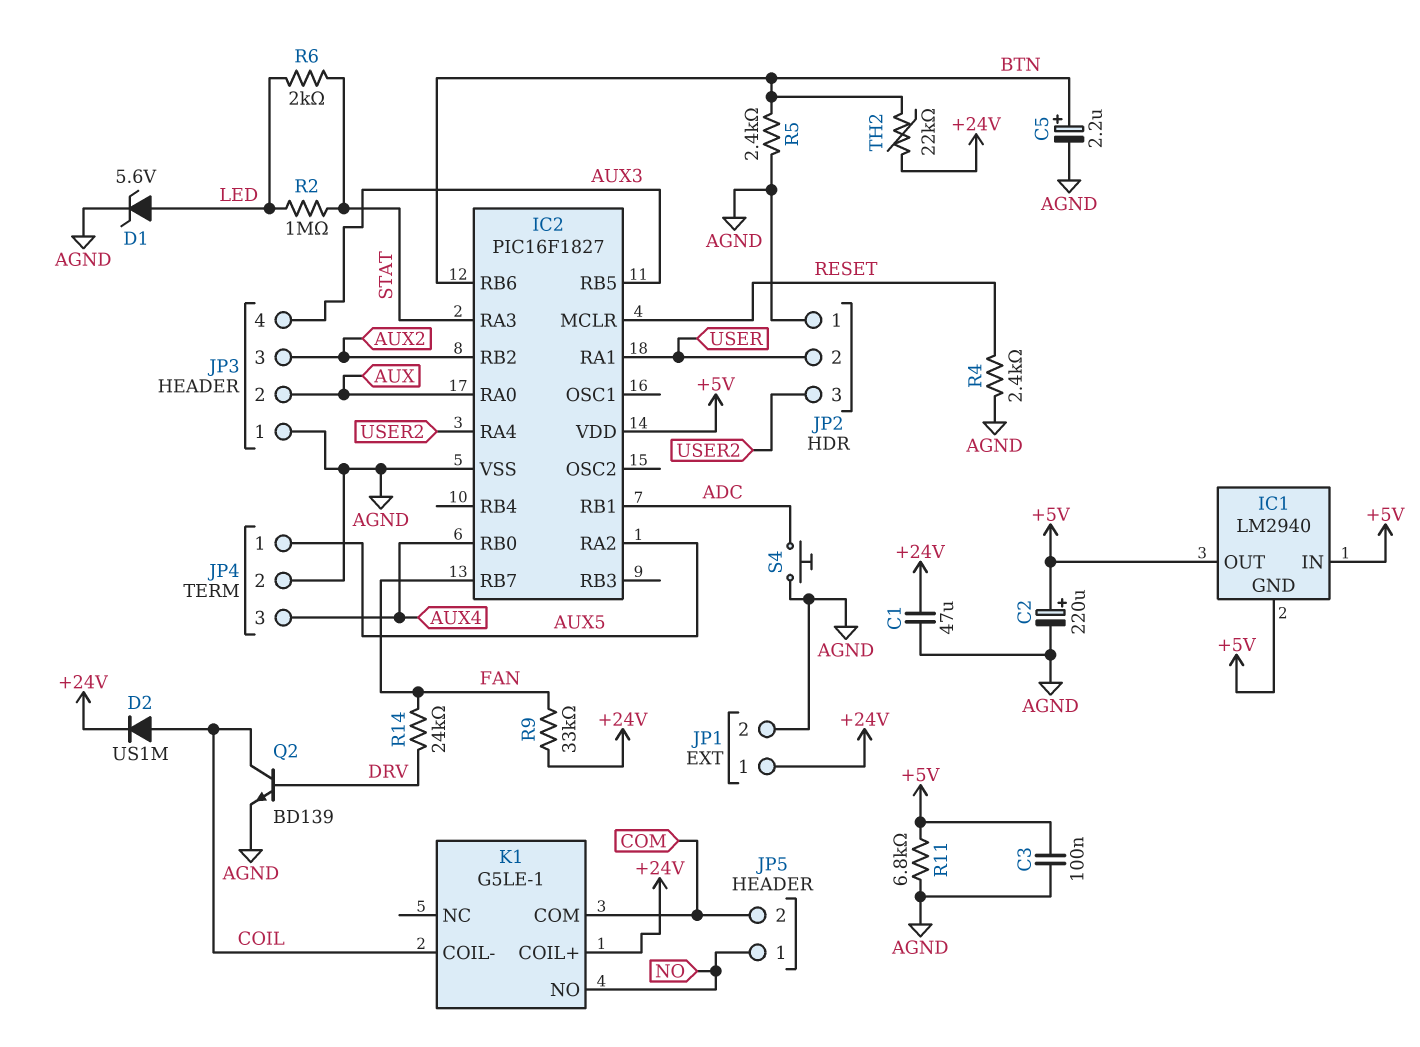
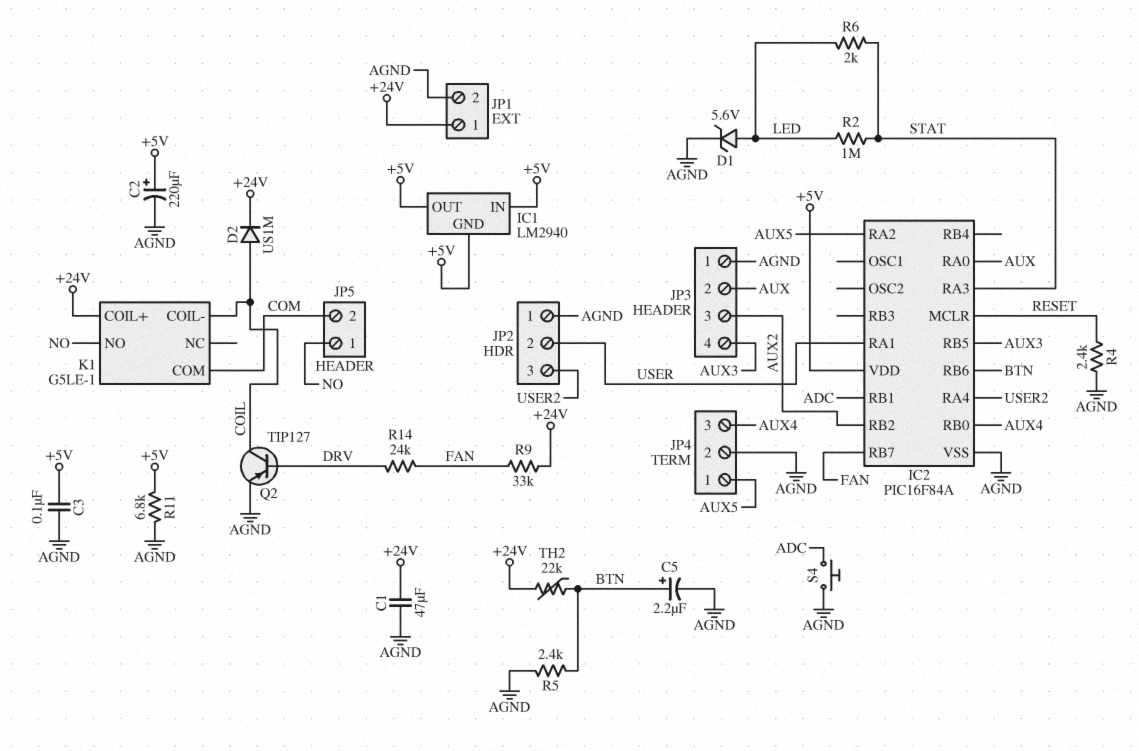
IC2: PIC16F1827 -> PIC16F84A
Q2: NPN BD139 (B DRV, C COIL, E AGND) -> PNP TIP127 (B DRV, C COIL, E AGND)

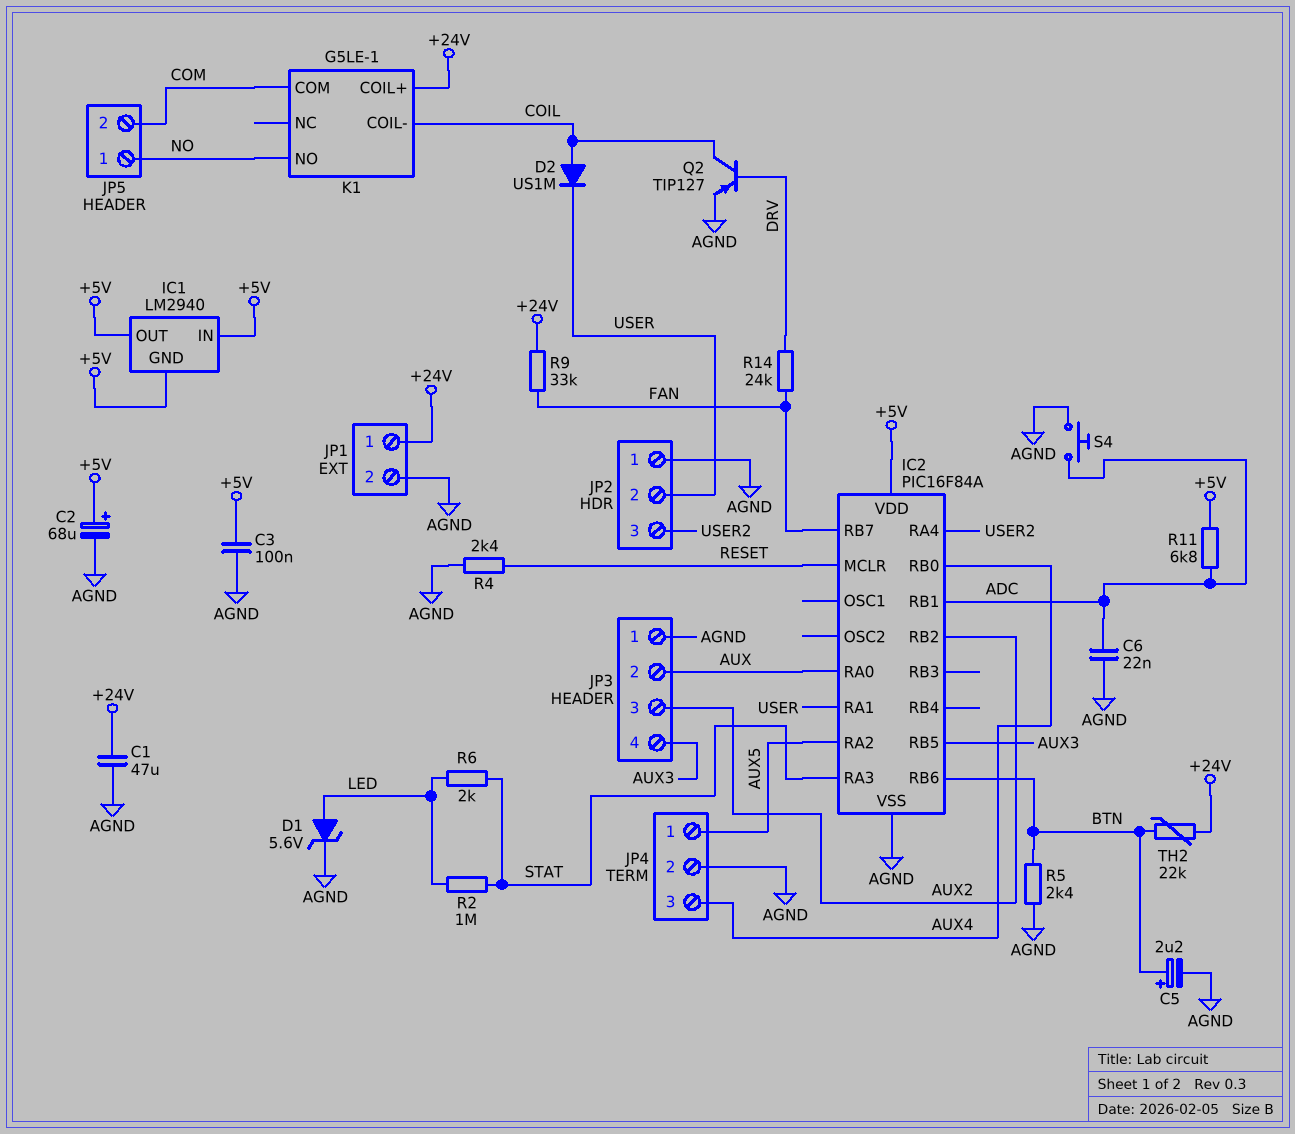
C2: 220uF (plus +5V, minus AGND) -> 68uF (plus +5V, minus AGND)
C6: none -> 22nF (ADC, AGND)
D2: diode US1M (A COIL, K +24V) -> diode US1M (A COIL, K USER)
R11: 6.8k (+5V, AGND) -> 6.8k (+5V, ADC)

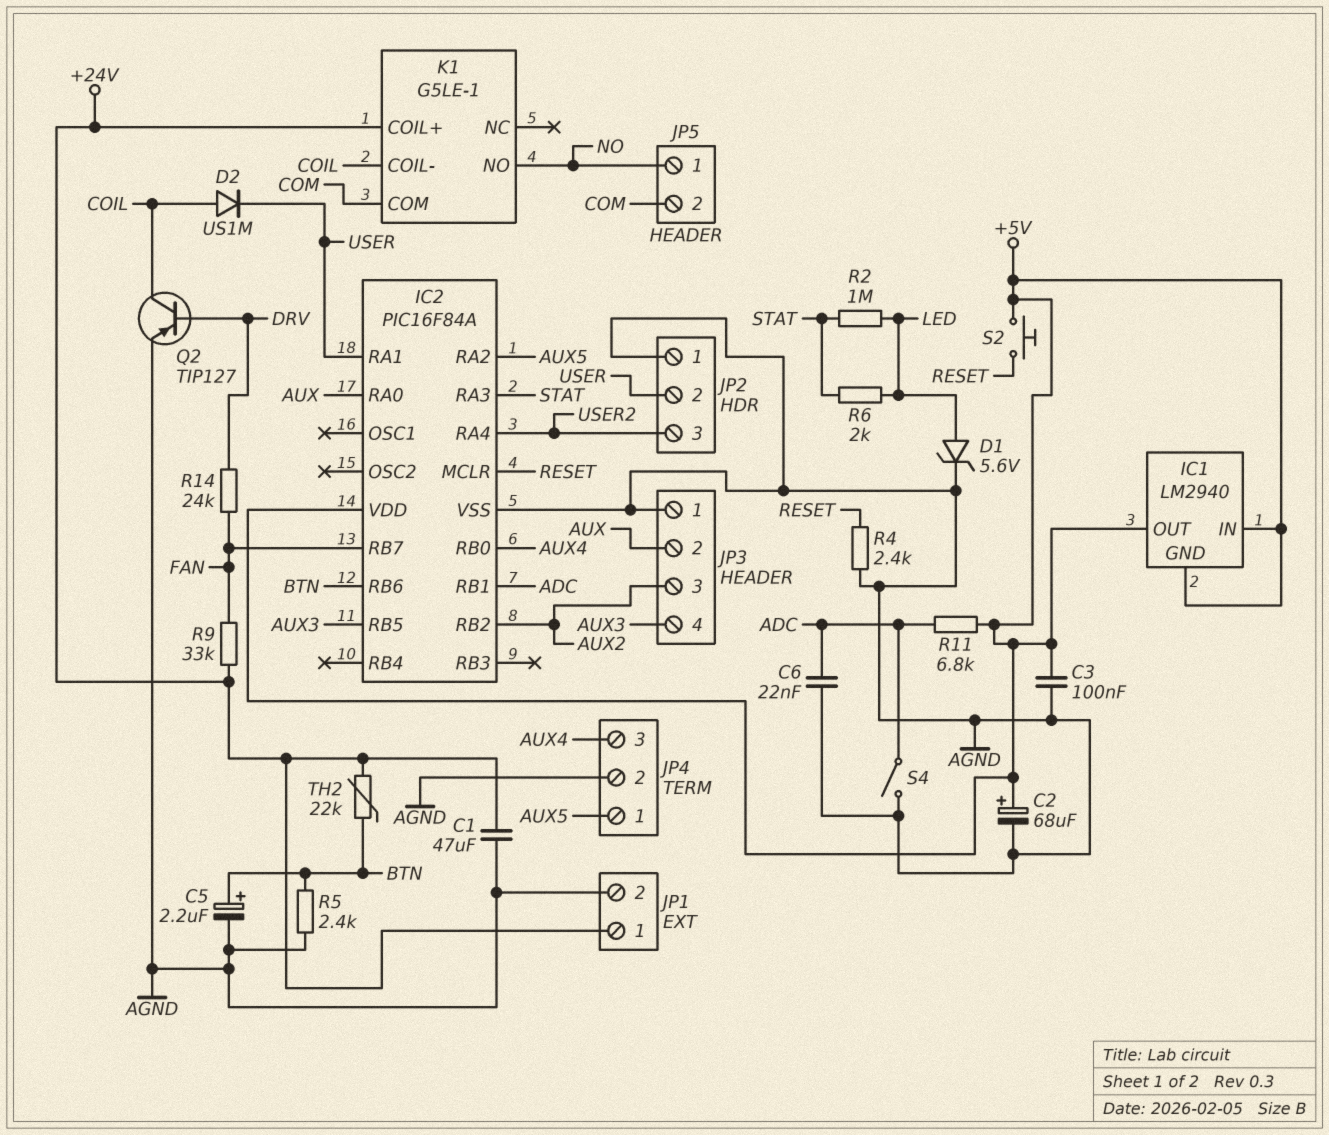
S2: none -> button (+5V, RESET)
S4: button (ADC, AGND) -> switch (ADC, AGND)

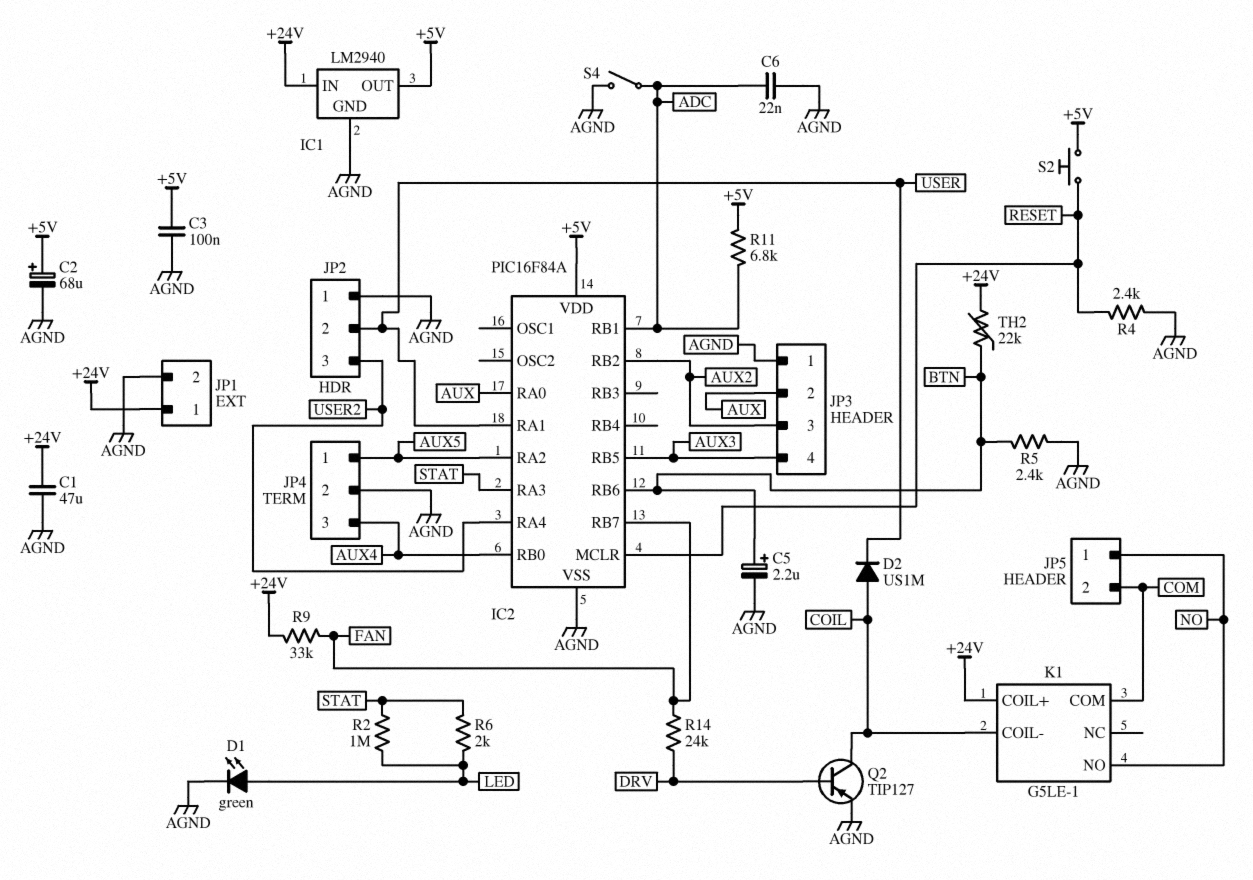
D1: zener 5.6V (A LED, K AGND) -> LED green (A LED, K AGND)
IC1 pin GND: +5V -> AGND
IC1 pin IN: +5V -> +24V

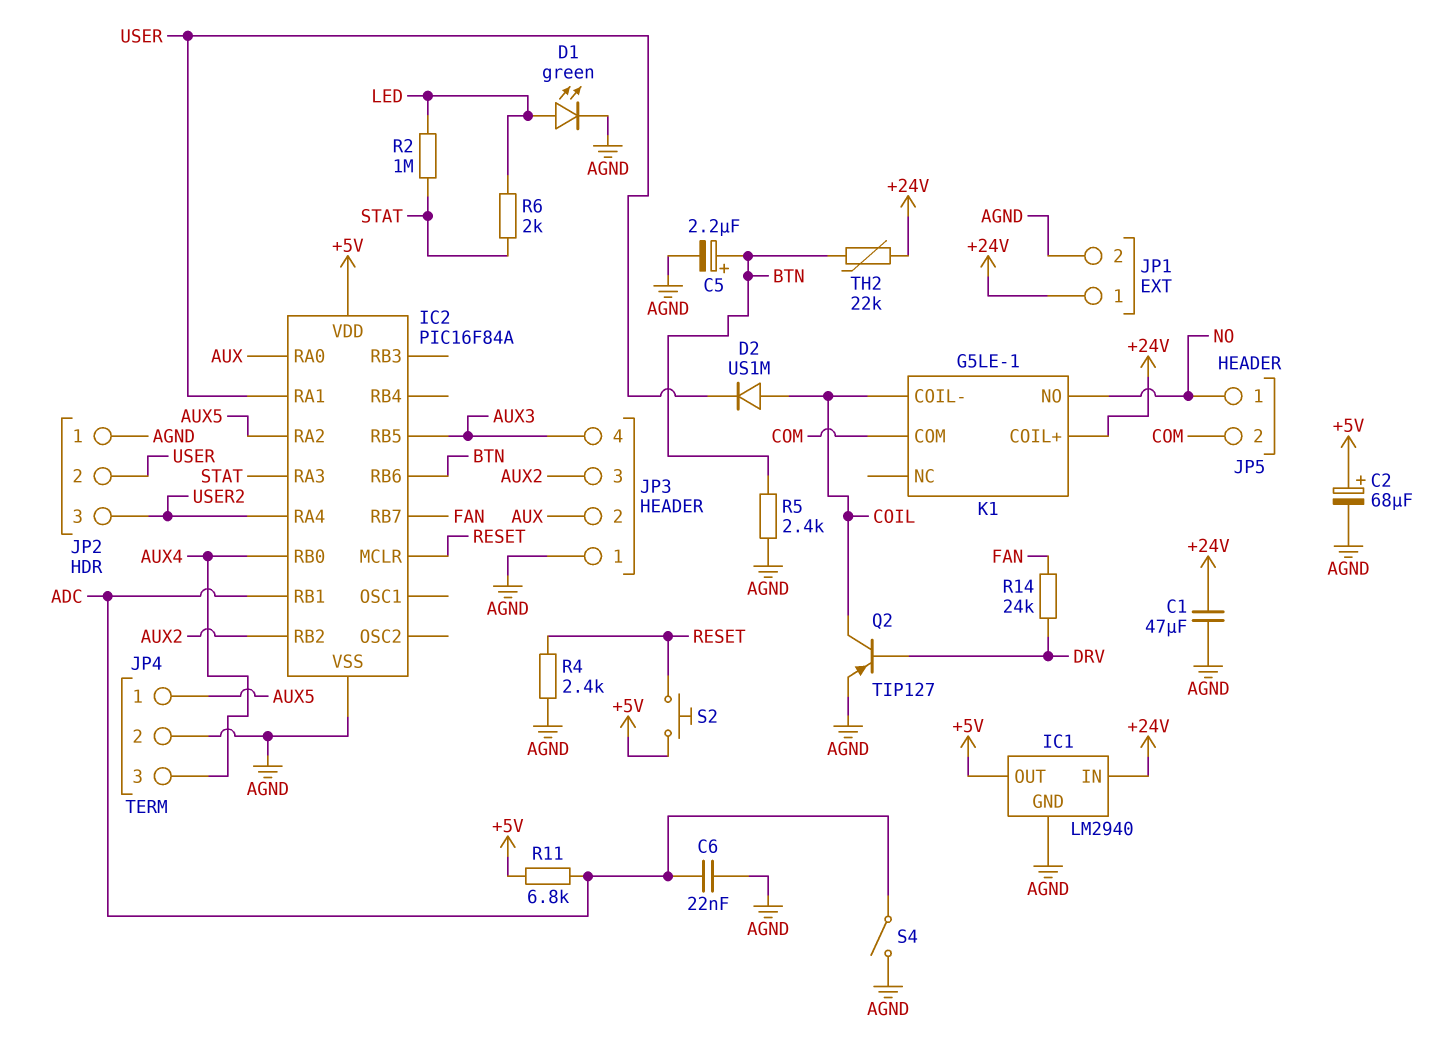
C3: 100nF (+5V, AGND) -> none
R9: 33k (+24V, FAN) -> none

